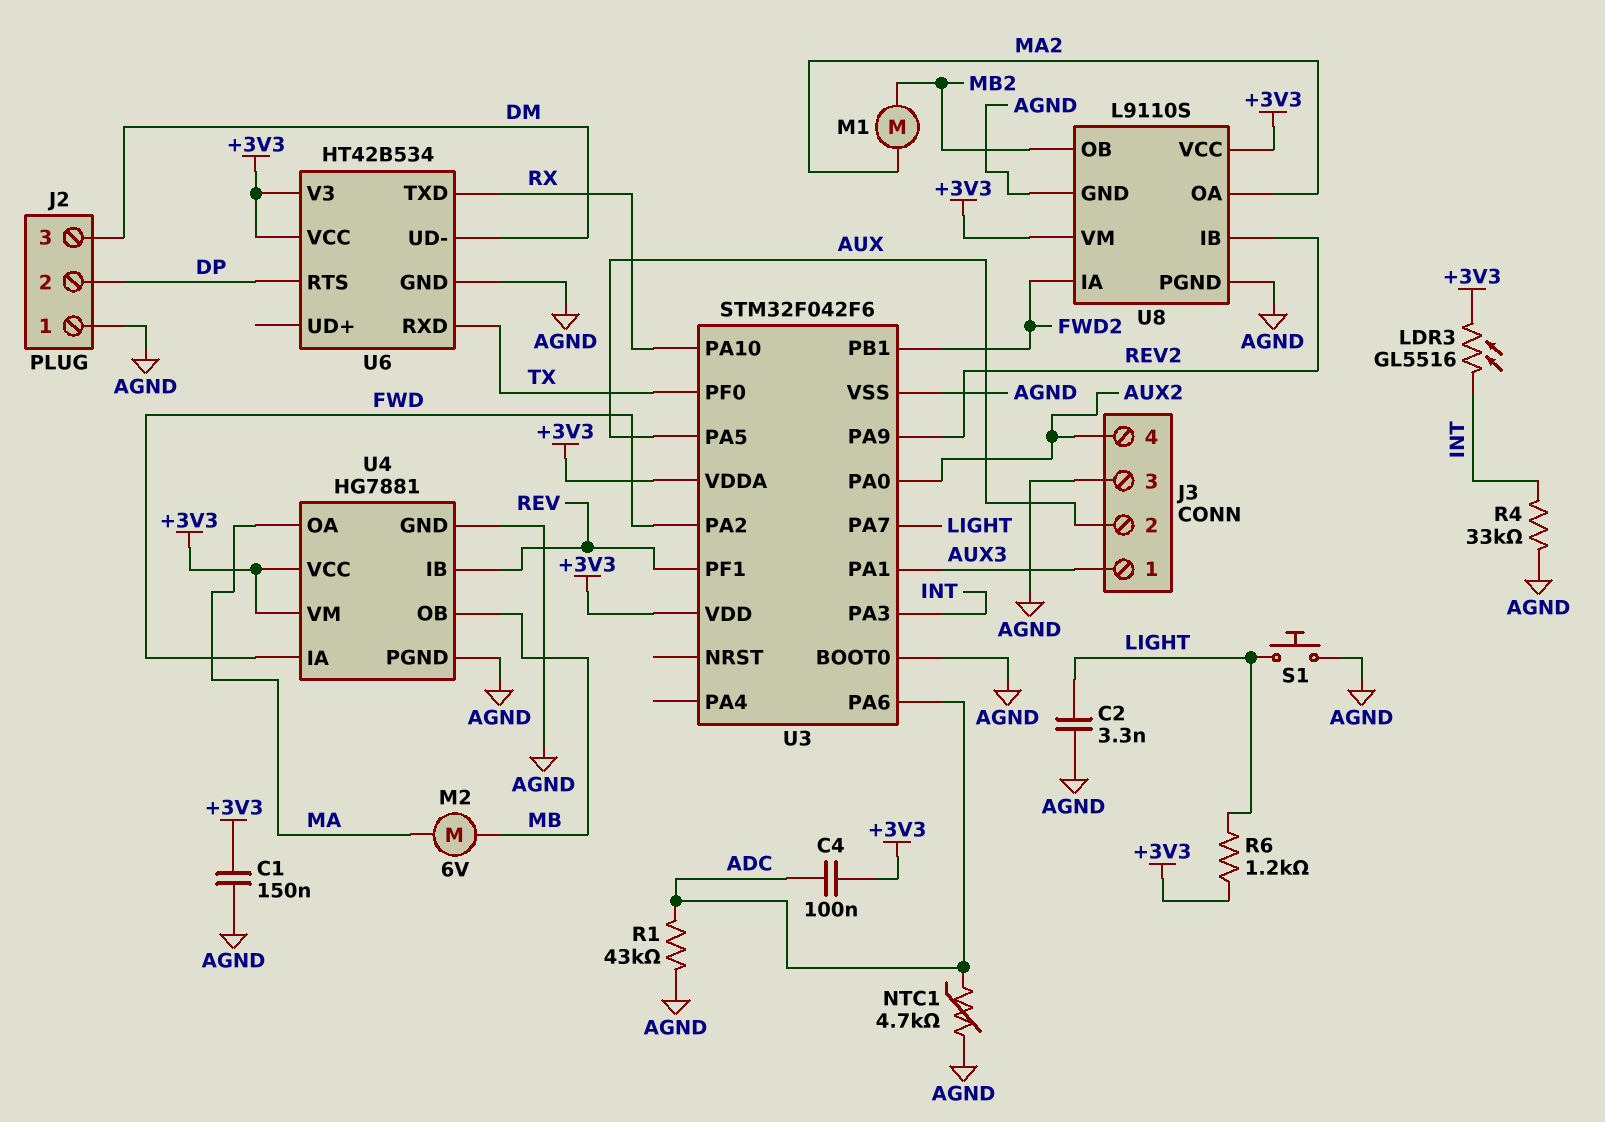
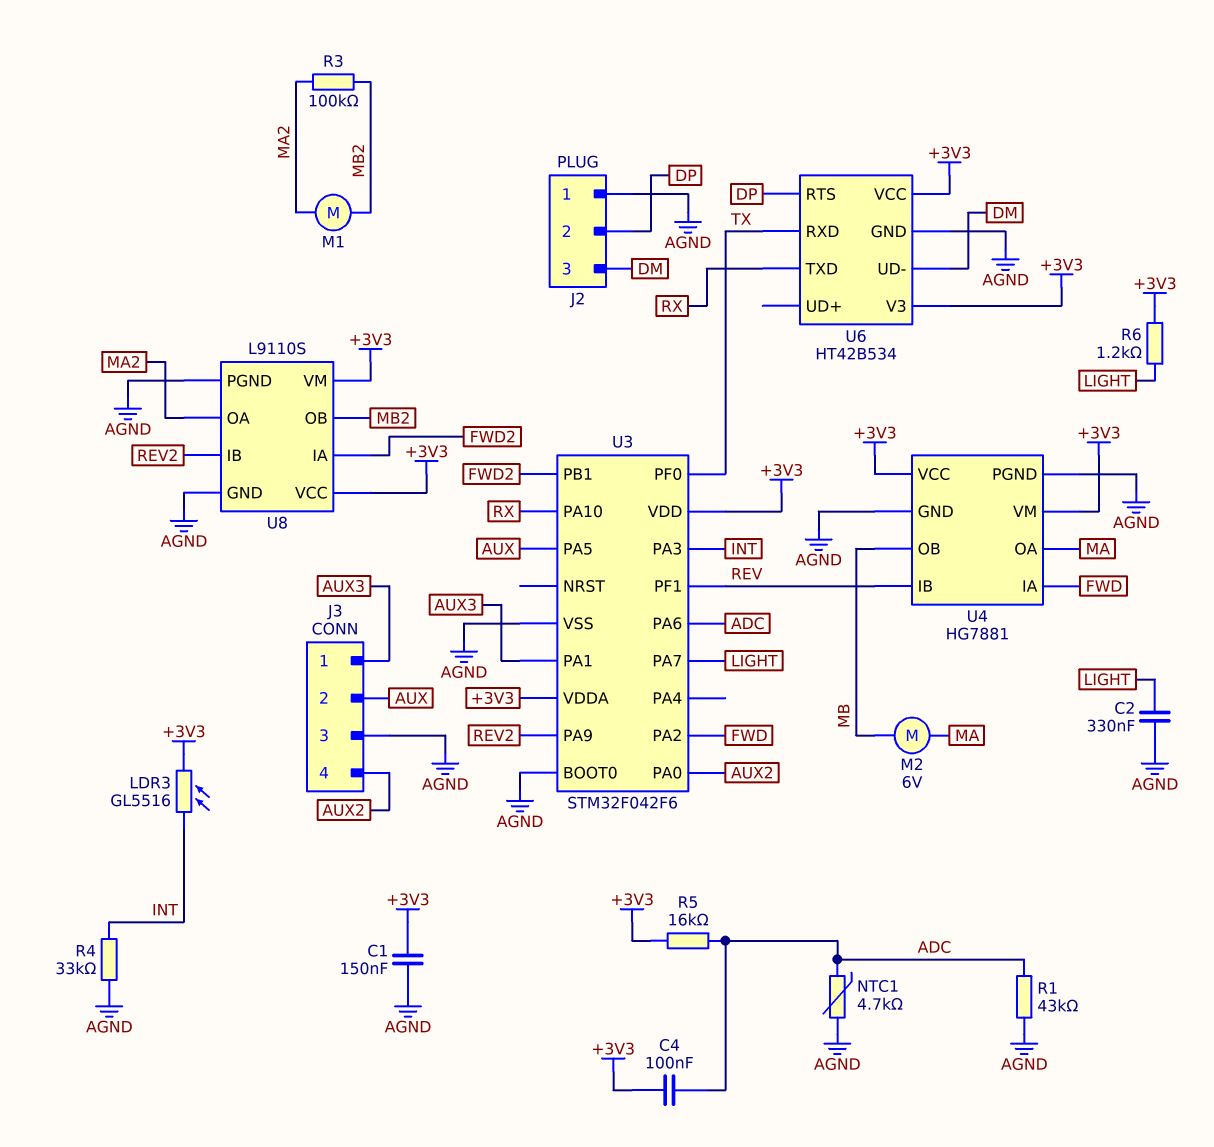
C2: 3.3nF (AGND, LIGHT) -> 330nF (AGND, LIGHT)
R3: none -> 100k (MA2, MB2)
R5: none -> 16k (+3V3, ADC)
S1: button (AGND, LIGHT) -> none

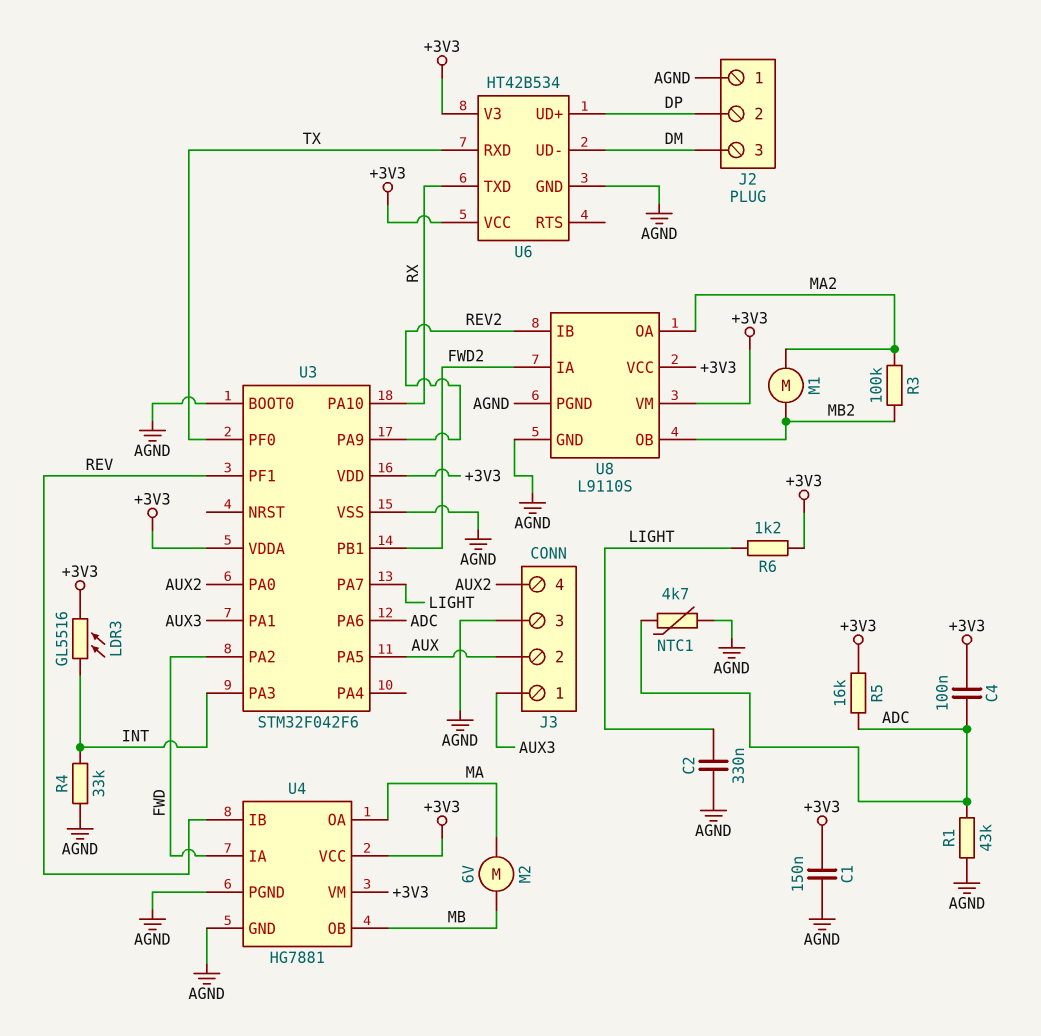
U6 pin RTS: DP -> none
U6 pin UD+: none -> DP

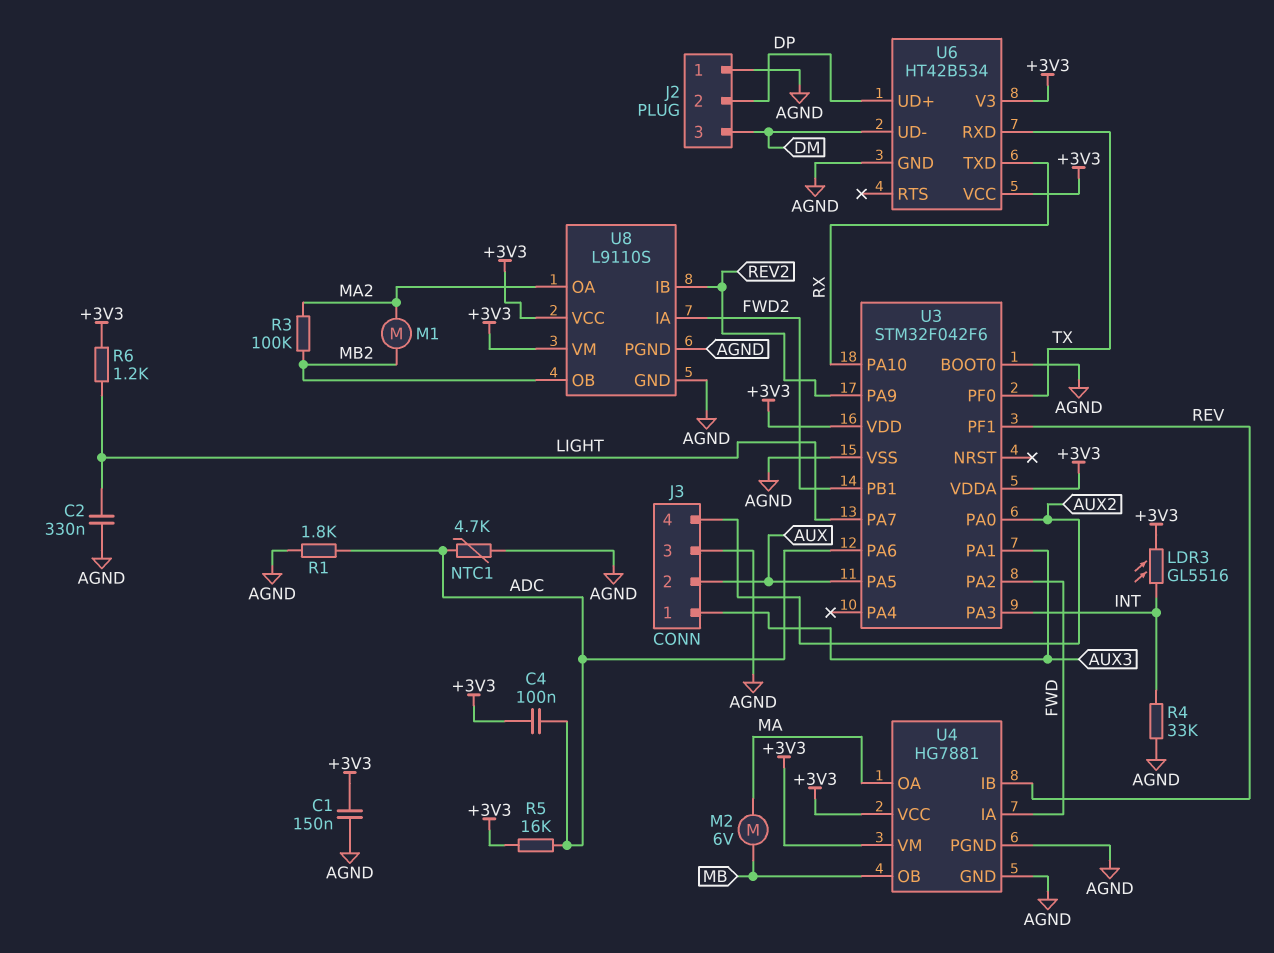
R1: 43k (ADC, AGND) -> 1.8k (ADC, AGND)

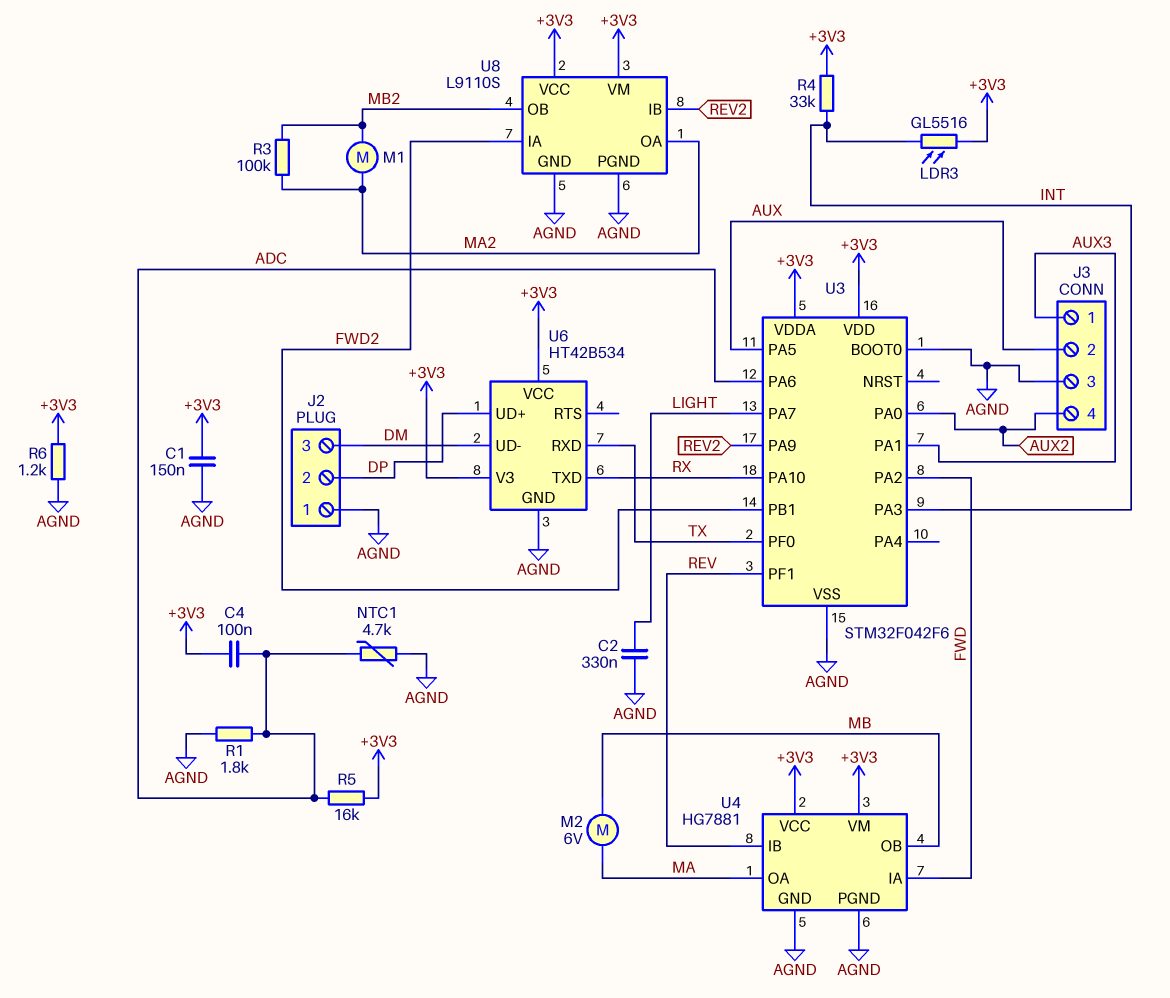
R4: 33k (AGND, INT) -> 33k (+3V3, INT)
R6: 1.2k (+3V3, LIGHT) -> 1.2k (+3V3, AGND)

